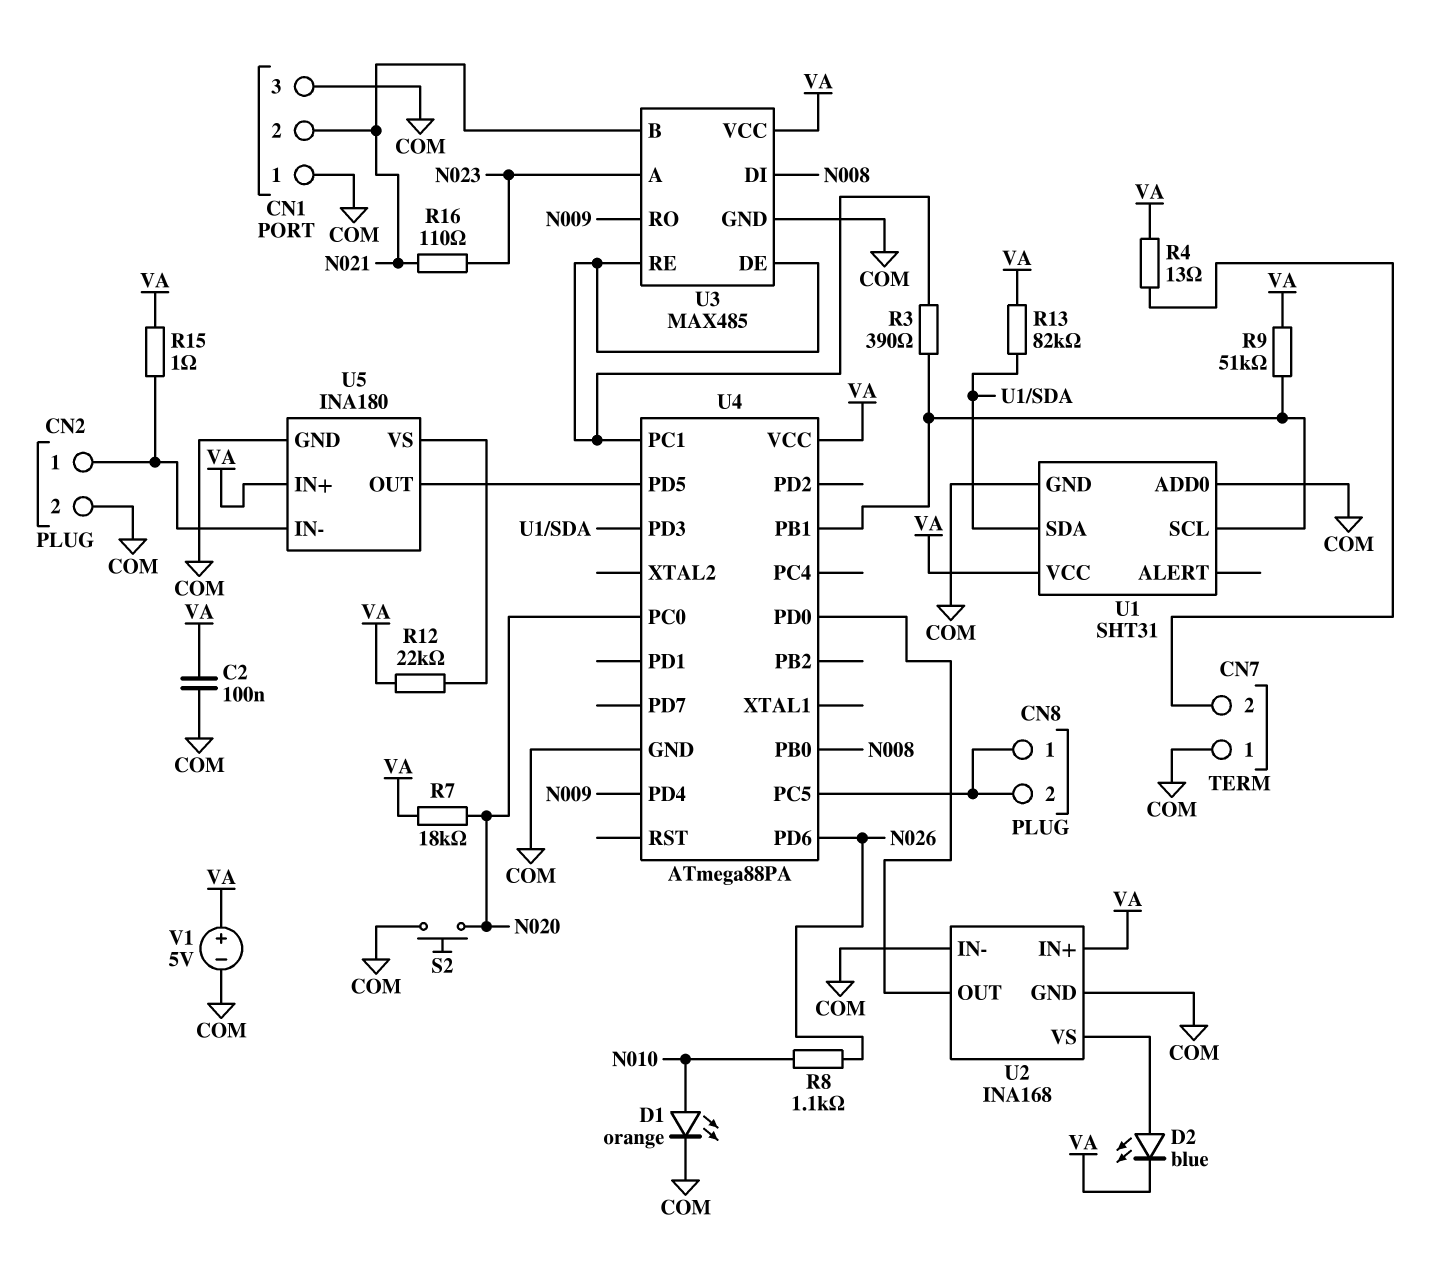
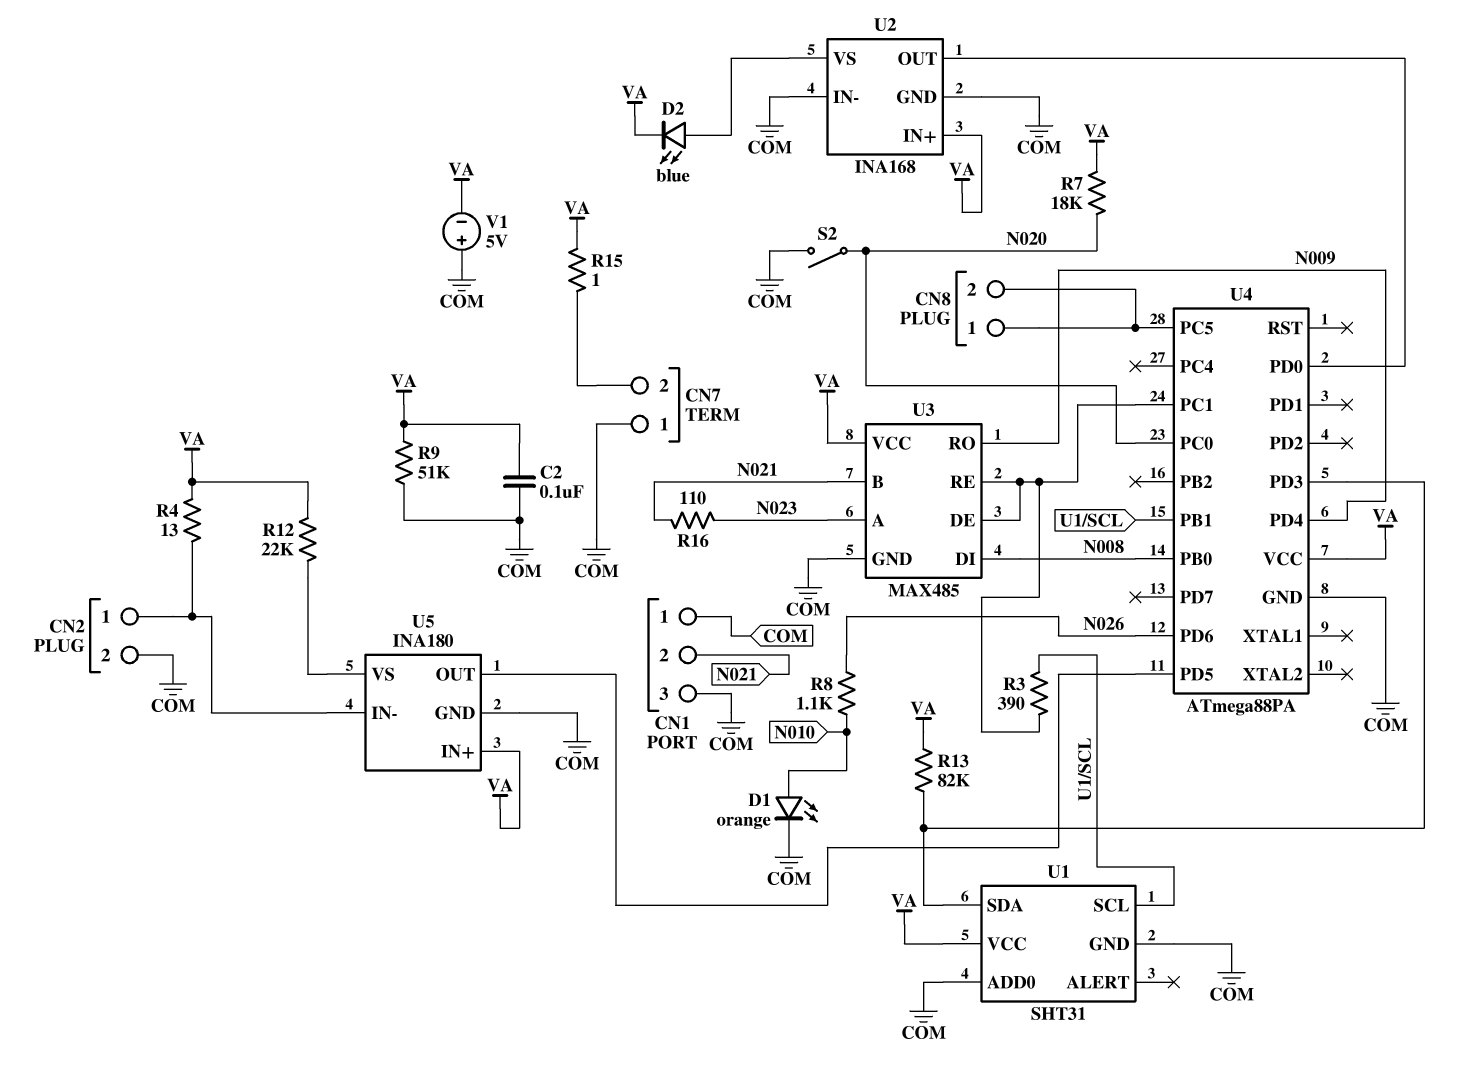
R4: 13 (CN7/2, VA) -> 13 (CN2/1, VA)
R9: 51k (U1/SCL, VA) -> 51k (COM, VA)
R15: 1 (CN2/1, VA) -> 1 (CN7/2, VA)
S2: button (COM, N020) -> switch (COM, N020)
V1: 5V (plus VA, minus COM) -> 5V (plus COM, minus VA)

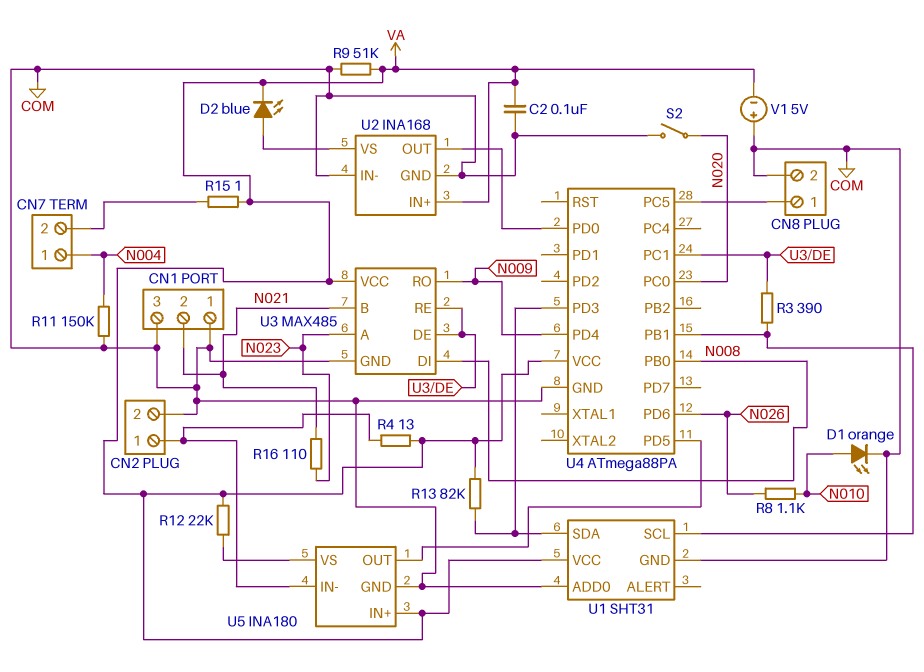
CN7 pin 1: COM -> N004
CN8 pin 2: CN8/1 -> COM
R7: 18k (N020, VA) -> none
R11: none -> 150k (COM, N004)

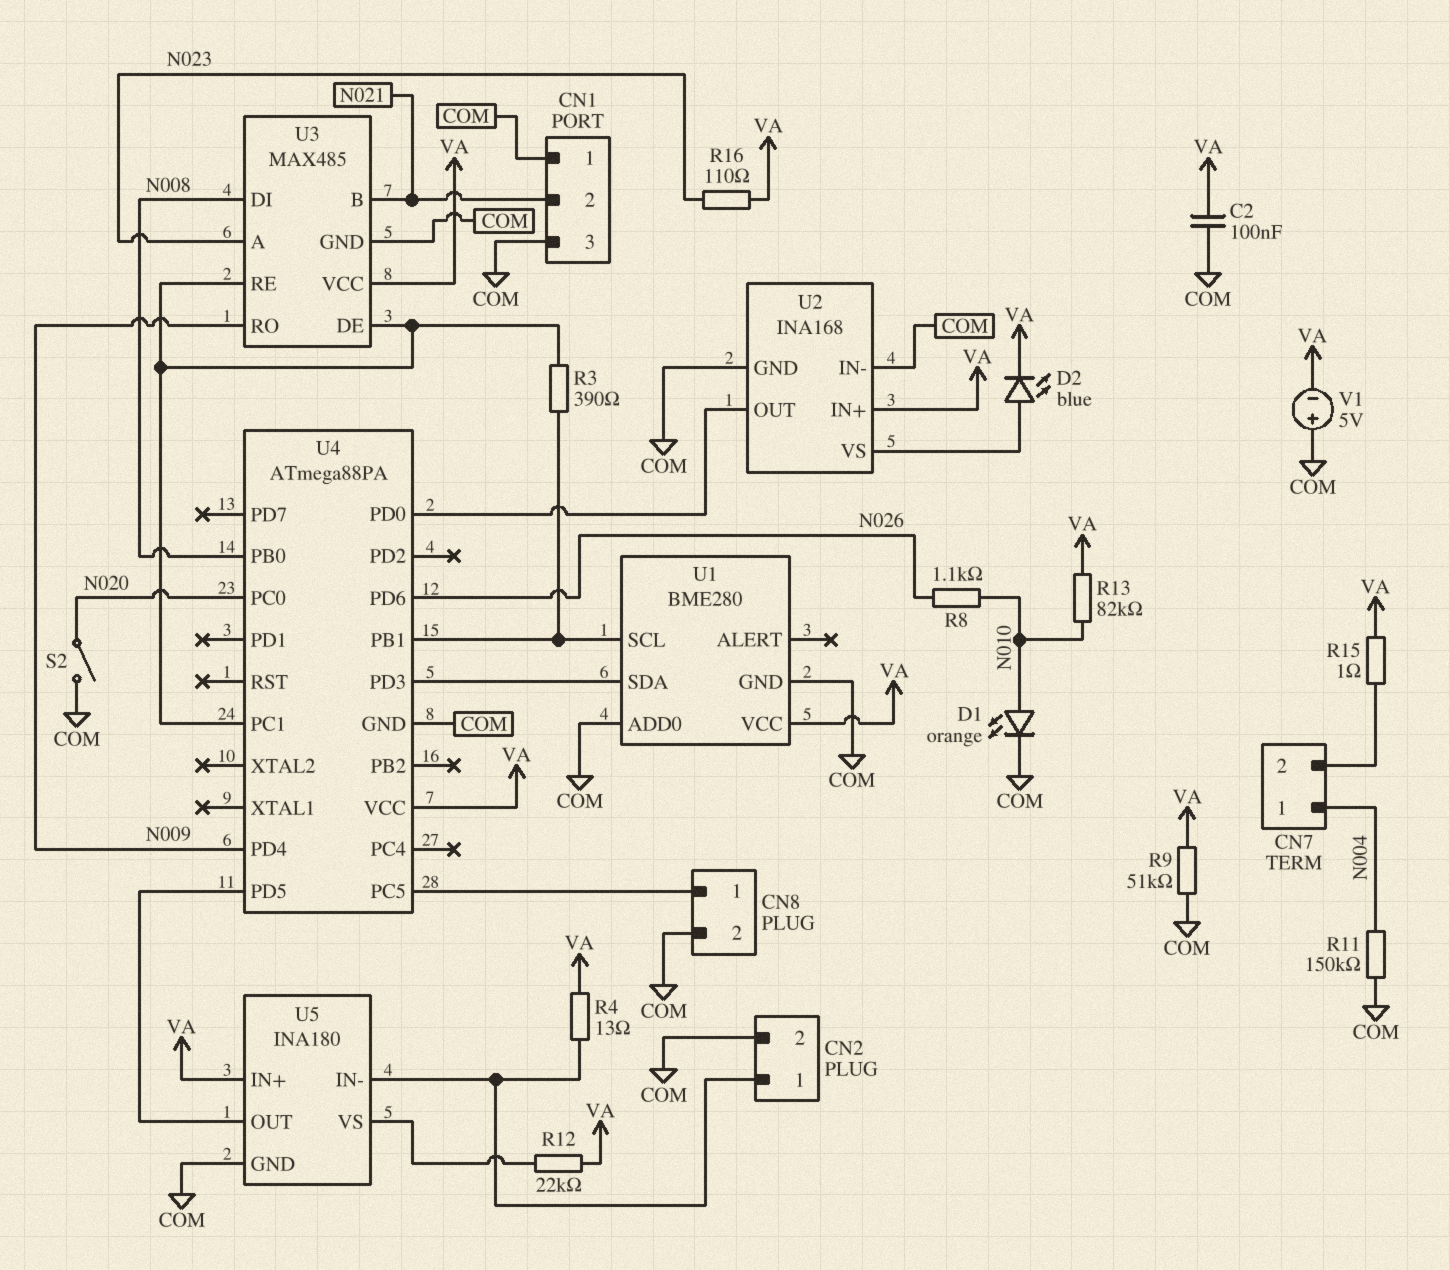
R13: 82k (U1/SDA, VA) -> 82k (N010, VA)
R16: 110 (N021, N023) -> 110 (N023, VA)
U1: SHT31 -> BME280

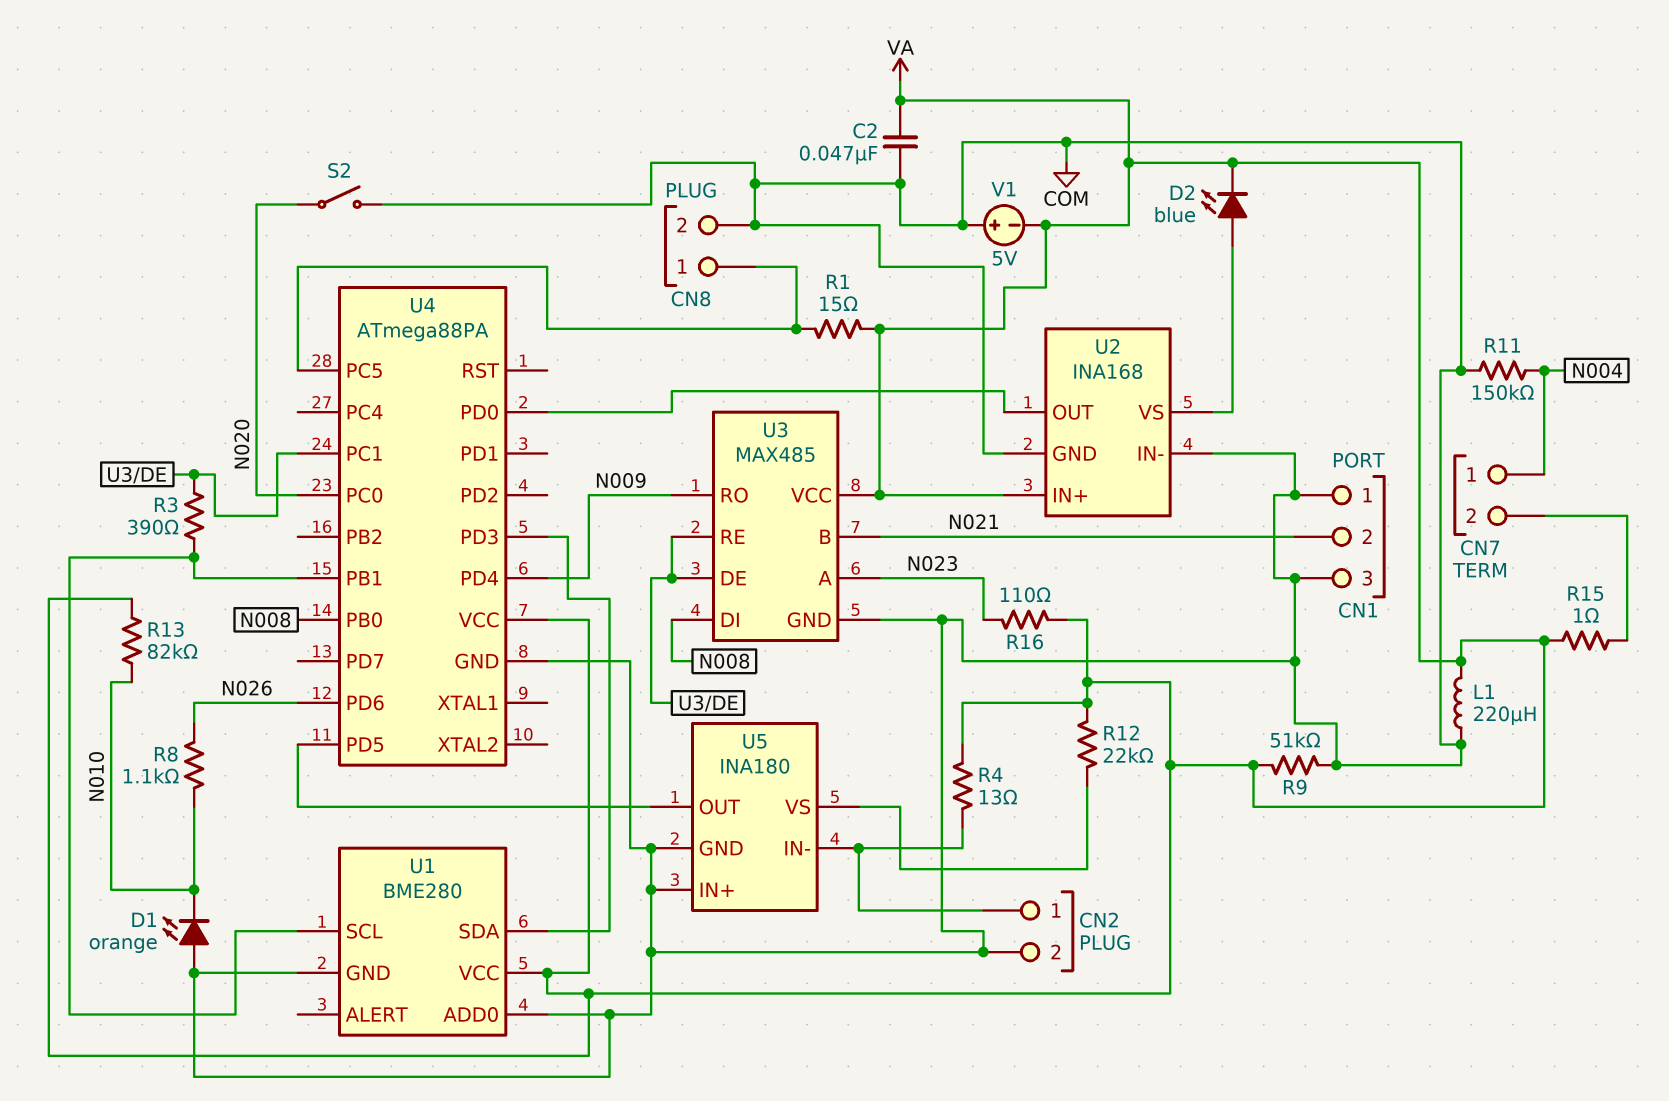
C2: 100nF (COM, VA) -> 47nF (COM, VA)
D1: LED orange (A N010, K COM) -> LED orange (A COM, K N010)
L1: none -> 220uH (COM, VA)
R1: none -> 15 (CN8/1, VA)
U5 pin IN+: VA -> COM

